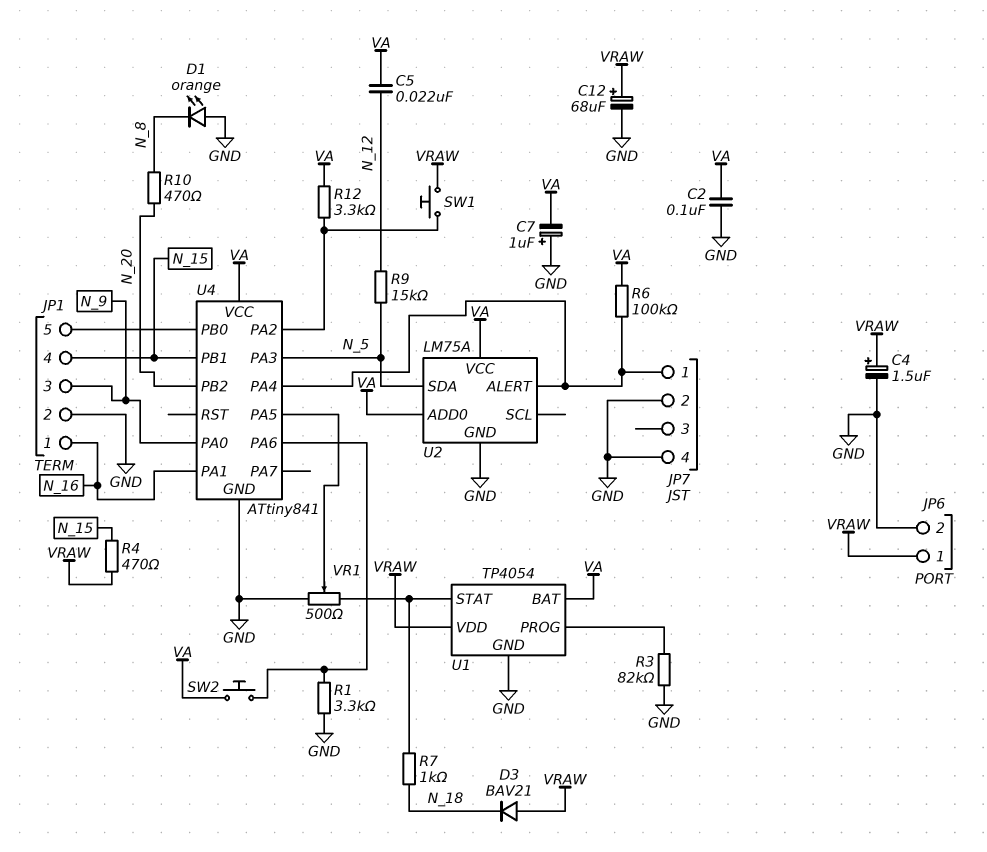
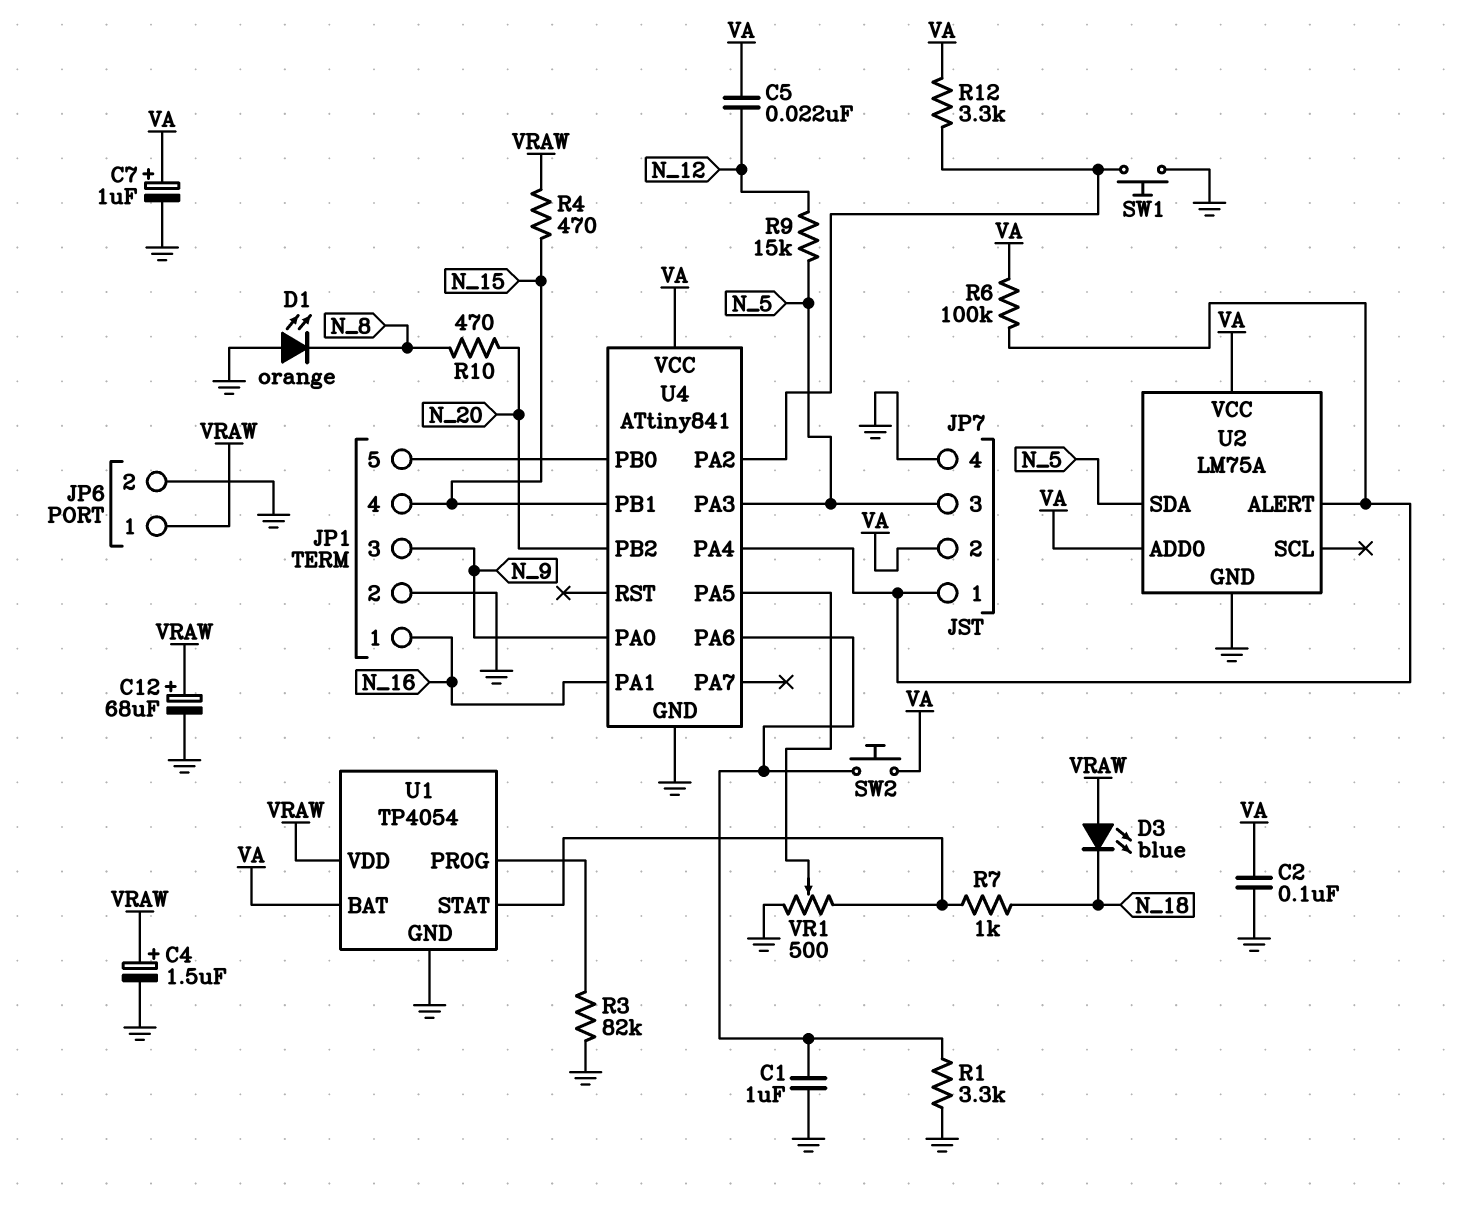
C1: none -> 1uF (GND, U4/PA6)
C7: 1uF (plus GND, minus VA) -> 1uF (plus VA, minus GND)
D3: diode BAV21 (A VRAW, K N_18) -> LED blue (A VRAW, K N_18)
JP7 pin 2: GND -> VA
JP7 pin 3: none -> N_5
SW1: button (U4/PA2, VRAW) -> button (GND, U4/PA2)

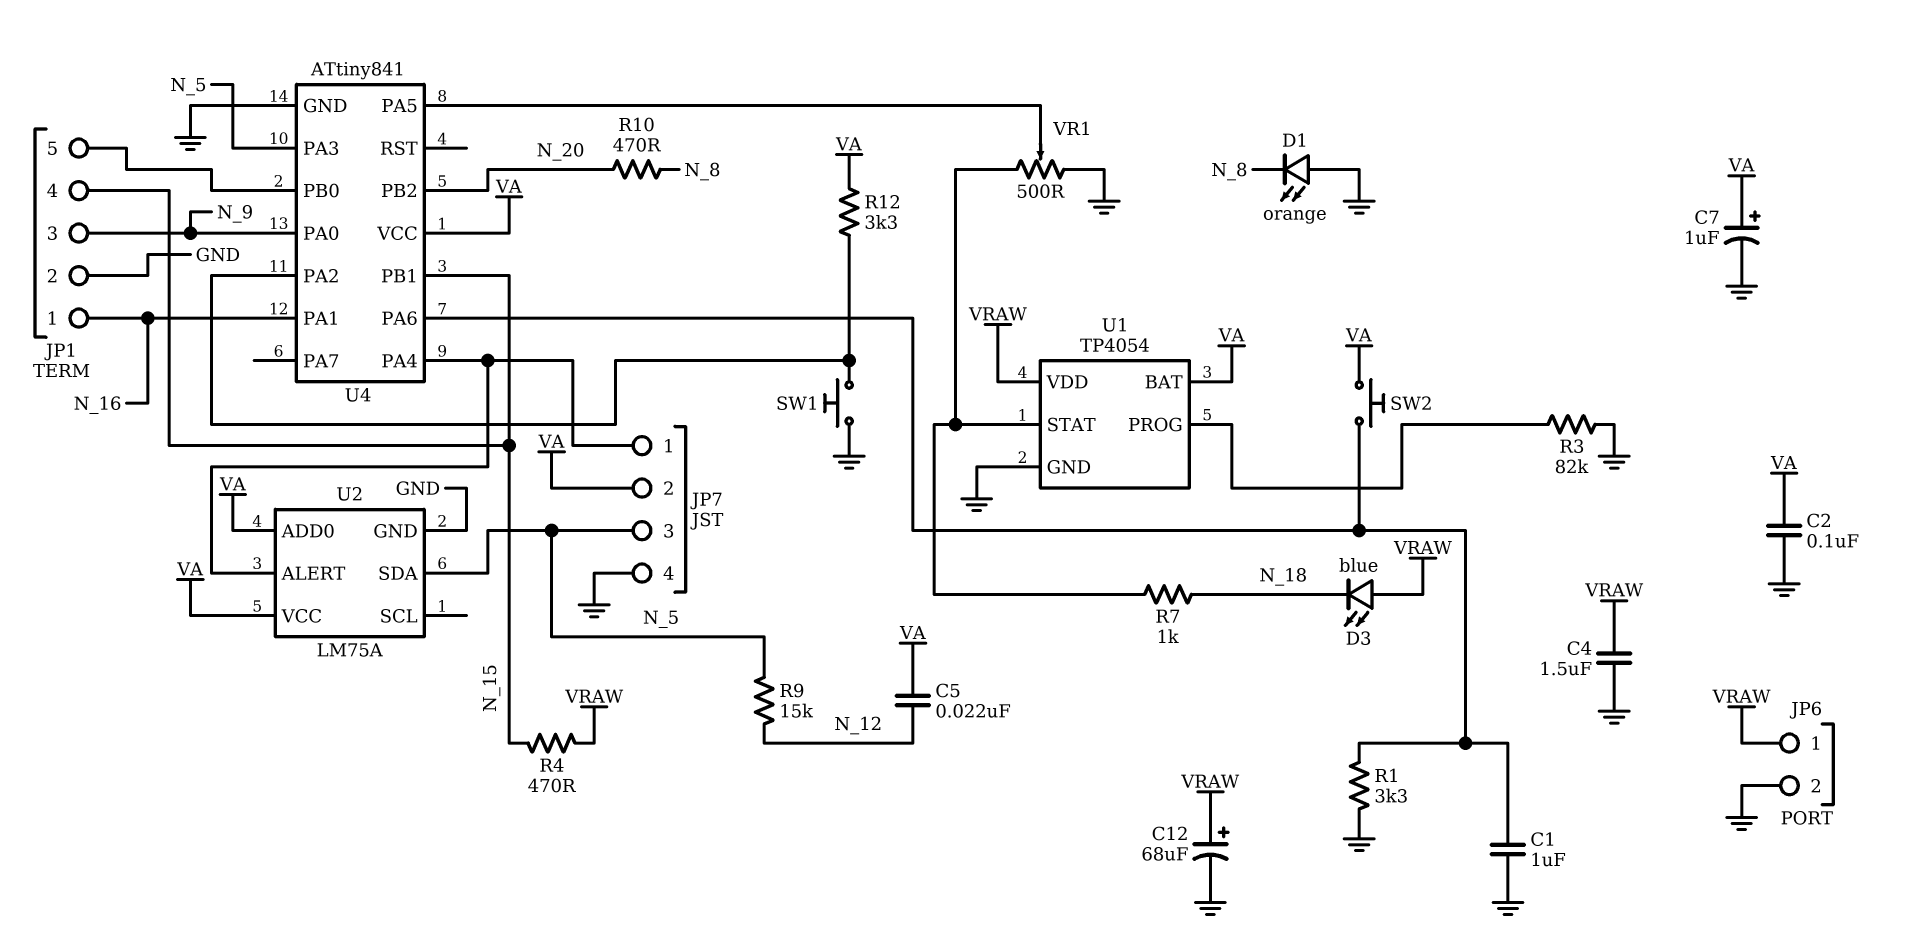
C4: 1.5uF (plus VRAW, minus GND) -> 1.5uF (GND, VRAW)
R6: 100k (JP7/1, VA) -> none

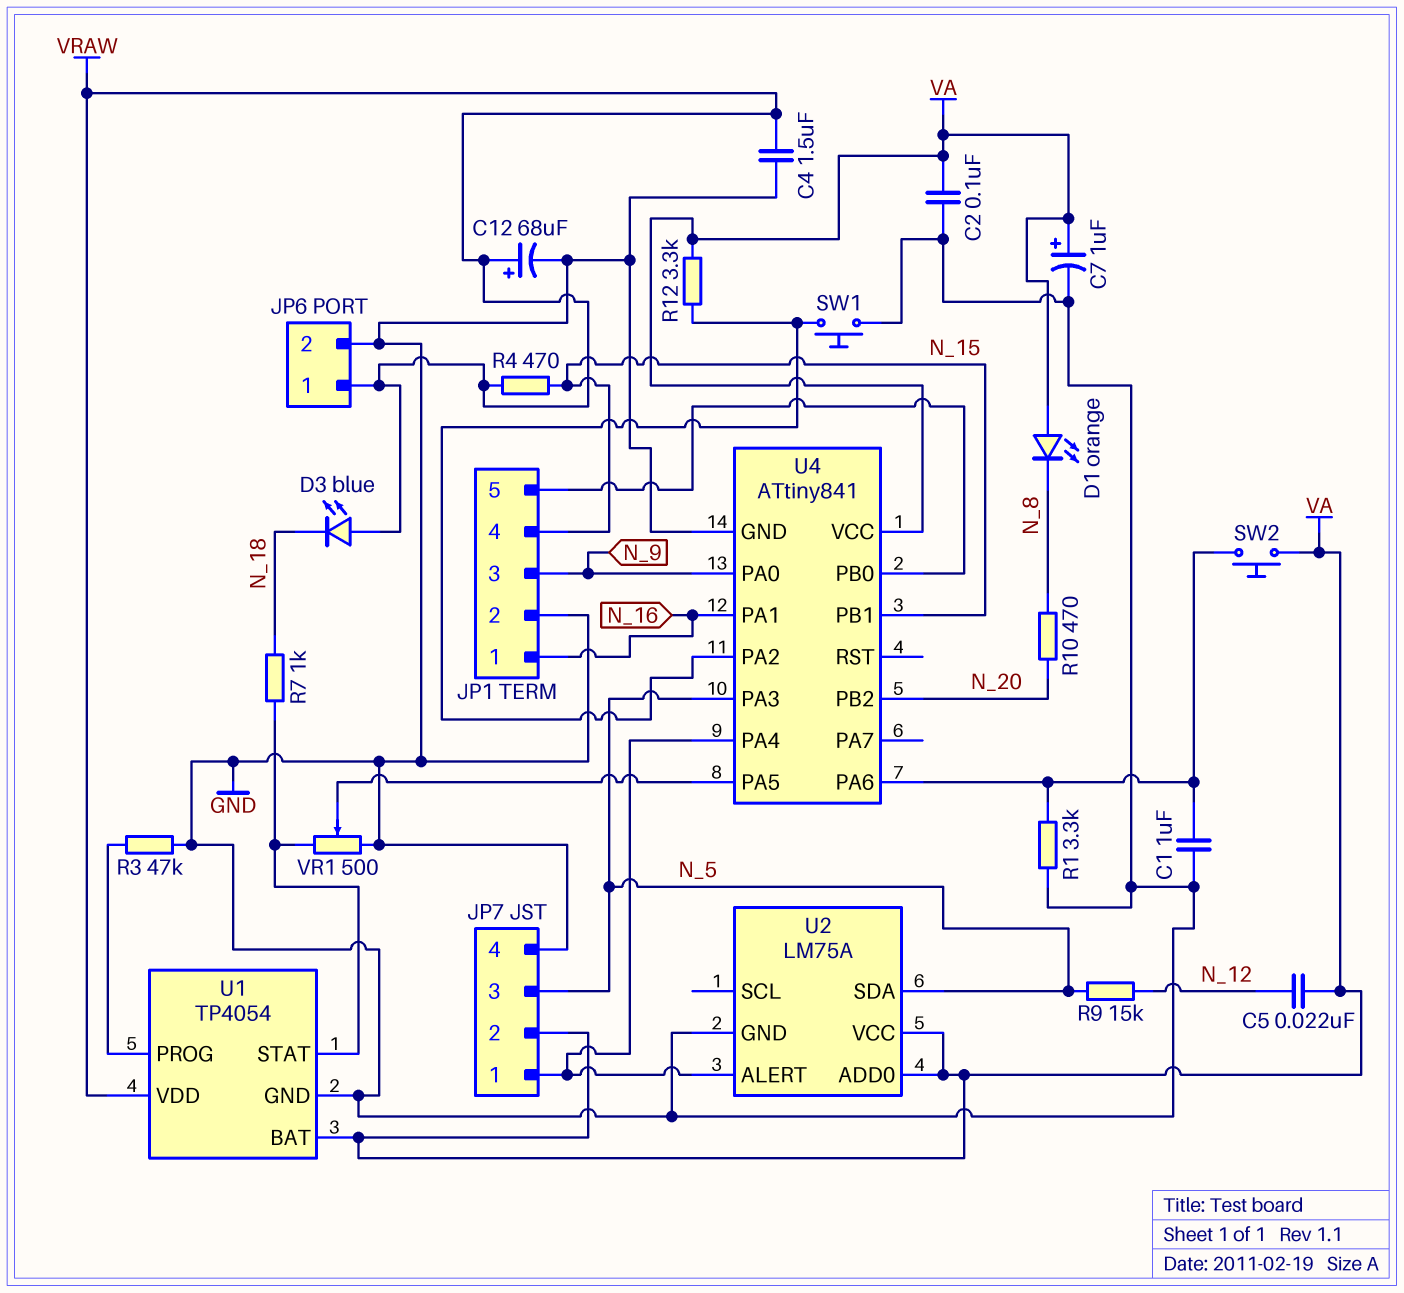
D1: LED orange (A GND, K N_8) -> LED orange (A VA, K N_8)
R3: 82k (GND, U1/PROG) -> 47k (GND, U1/PROG)

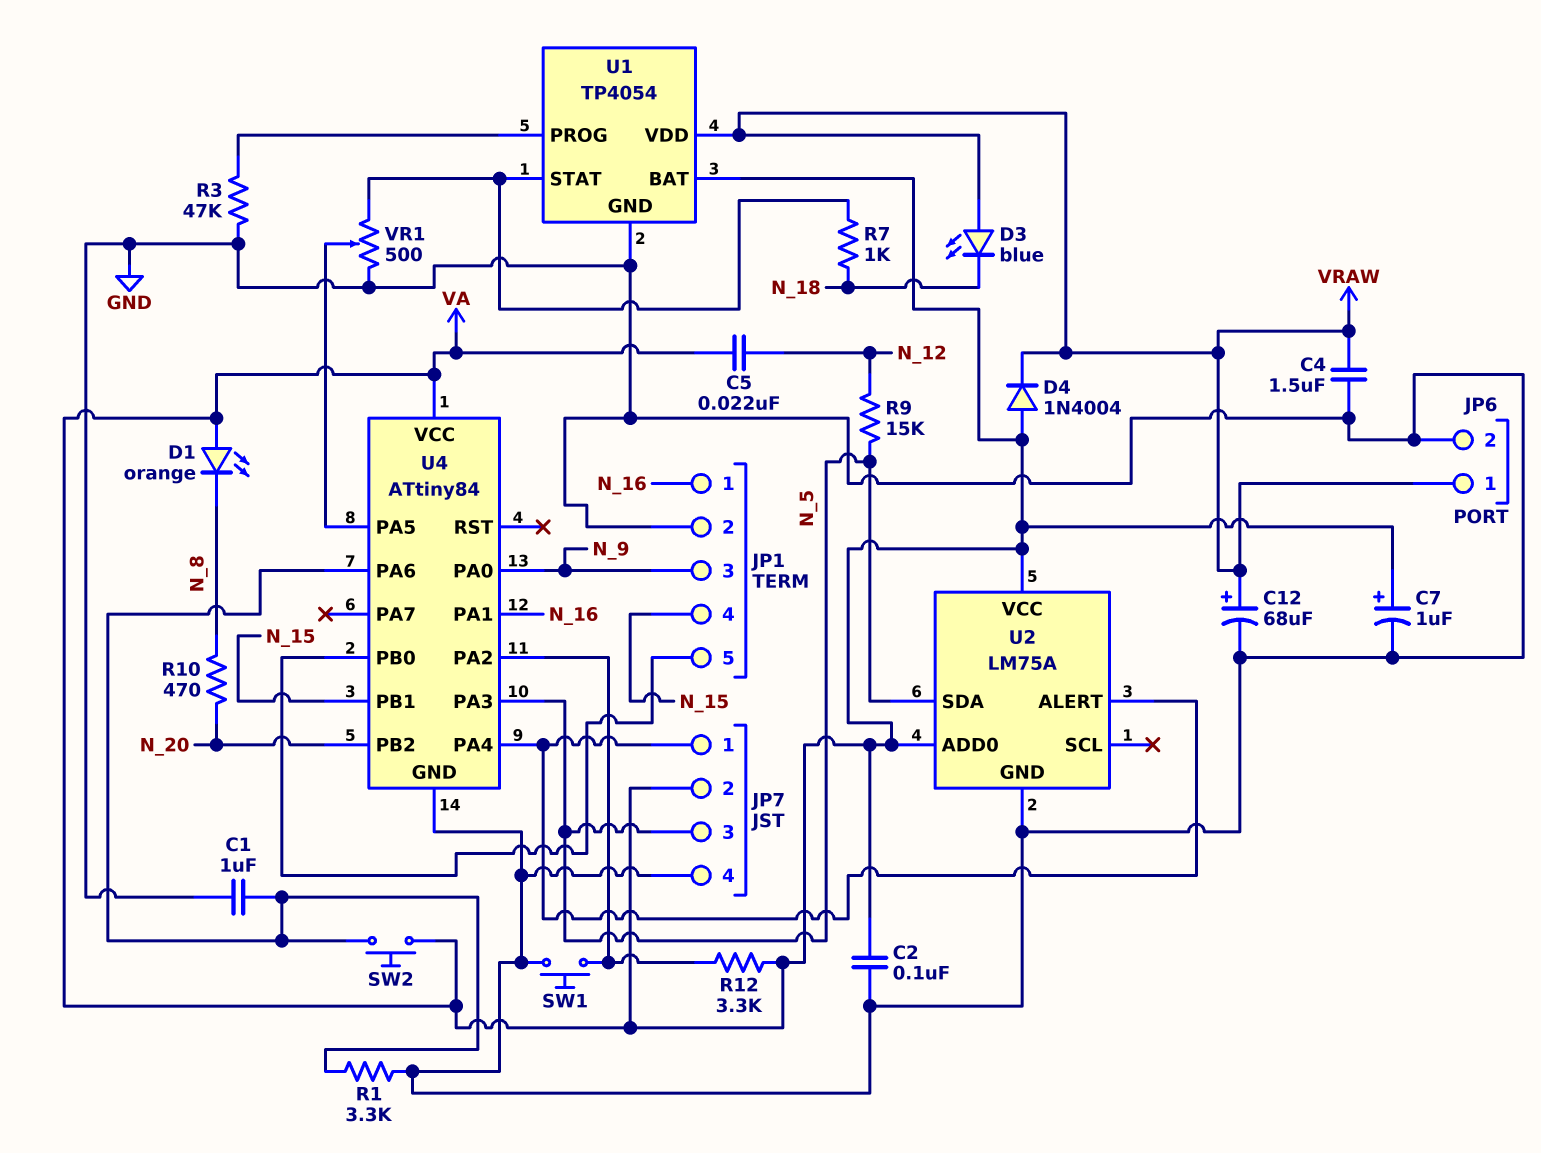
D4: none -> diode 1N4004 (A VA, K VRAW)
R4: 470 (N_15, VRAW) -> none
U4: ATtiny841 -> ATtiny84

